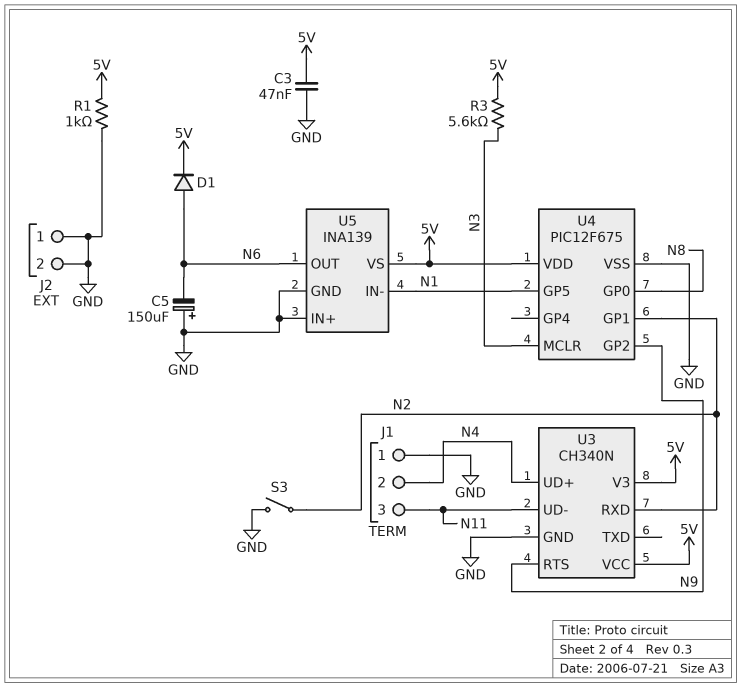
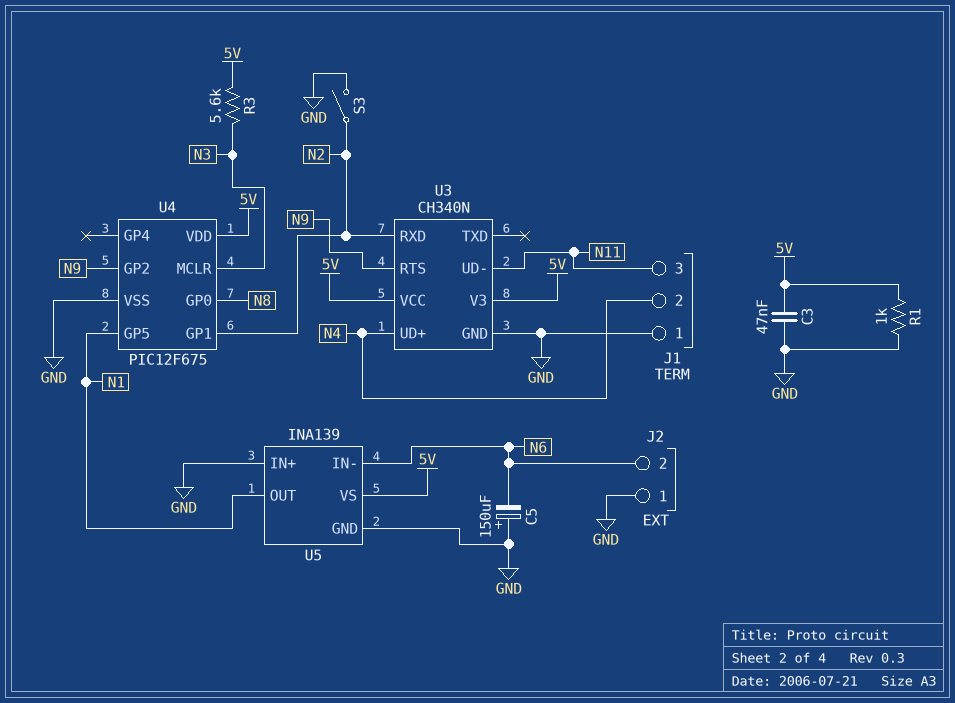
D1: diode (A N6, K 5V) -> none
J2 pin 2: GND -> N6
U5 pin IN-: N1 -> N6
U5 pin OUT: N6 -> N1

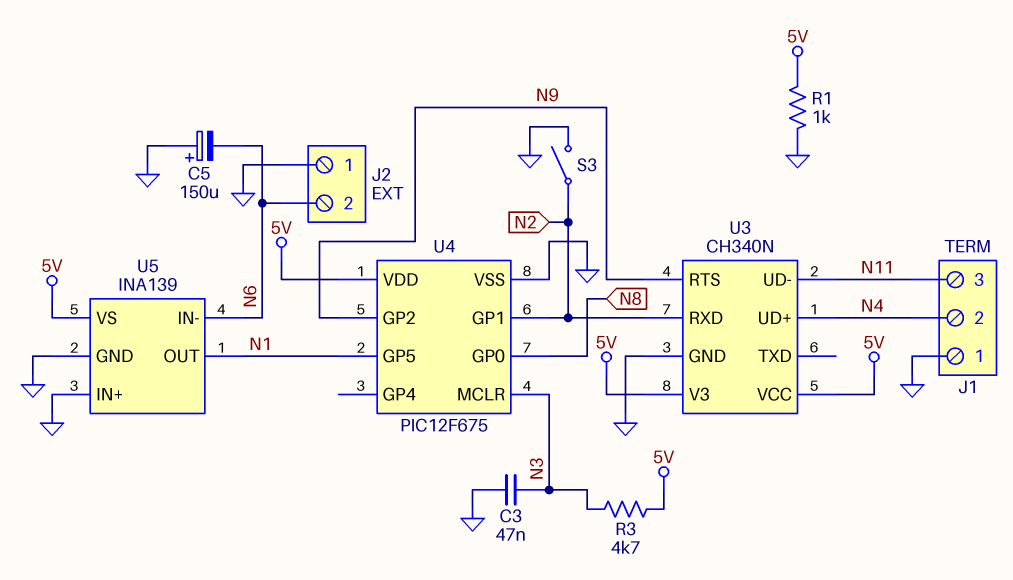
C3: 47nF (5V, GND) -> 47nF (GND, N3)
R3: 5.6k (5V, N3) -> 4.7k (5V, N3)

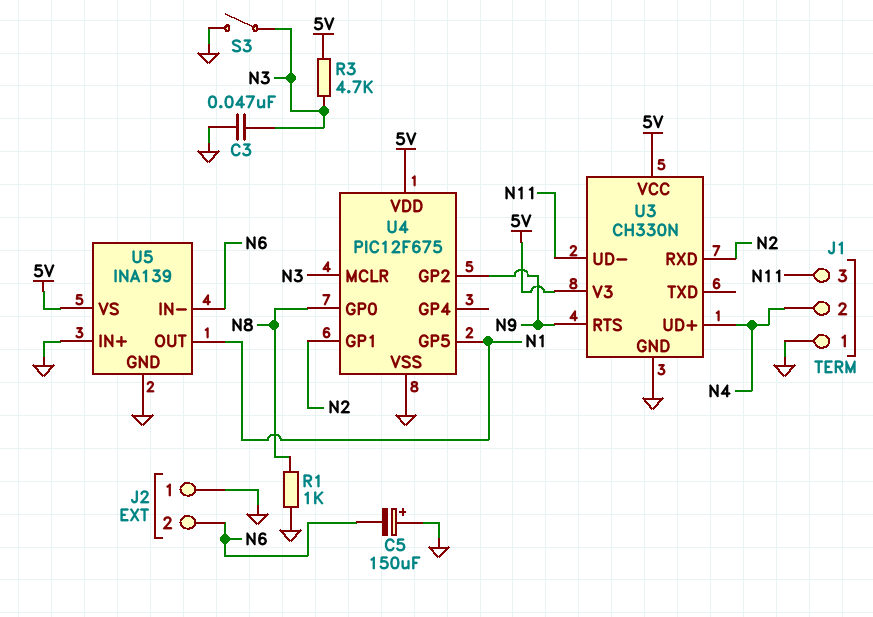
R1: 1k (5V, GND) -> 1k (GND, N8)
S3: switch (GND, N2) -> switch (GND, N3)
U3: CH340N -> CH330N

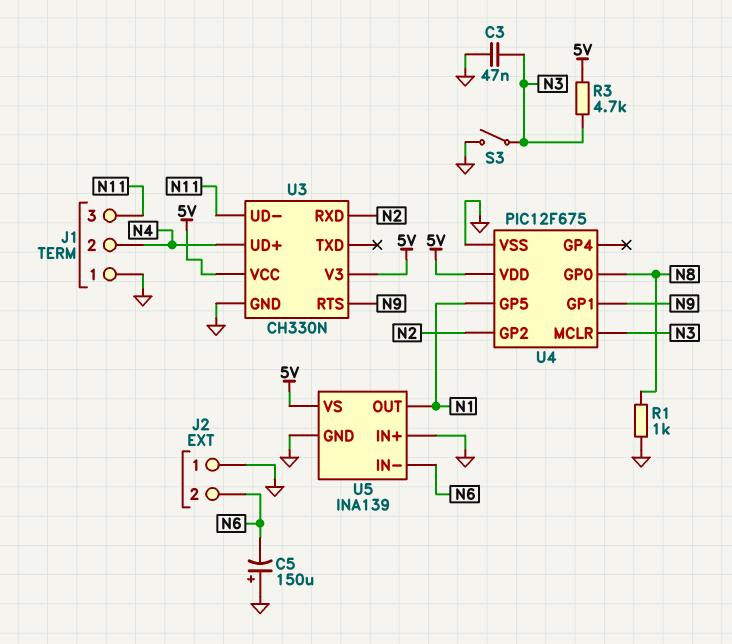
U4 pin GP1: N2 -> N9
U4 pin GP2: N9 -> N2

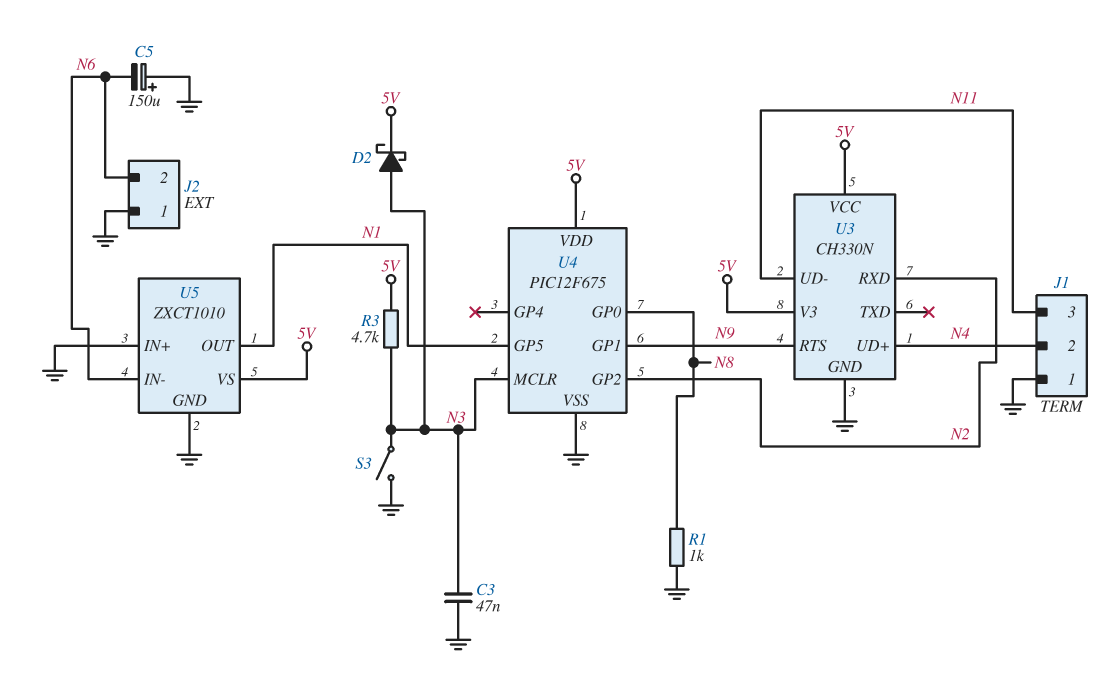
D2: none -> schottky (A N3, K 5V)
U5: INA139 -> ZXCT1010

